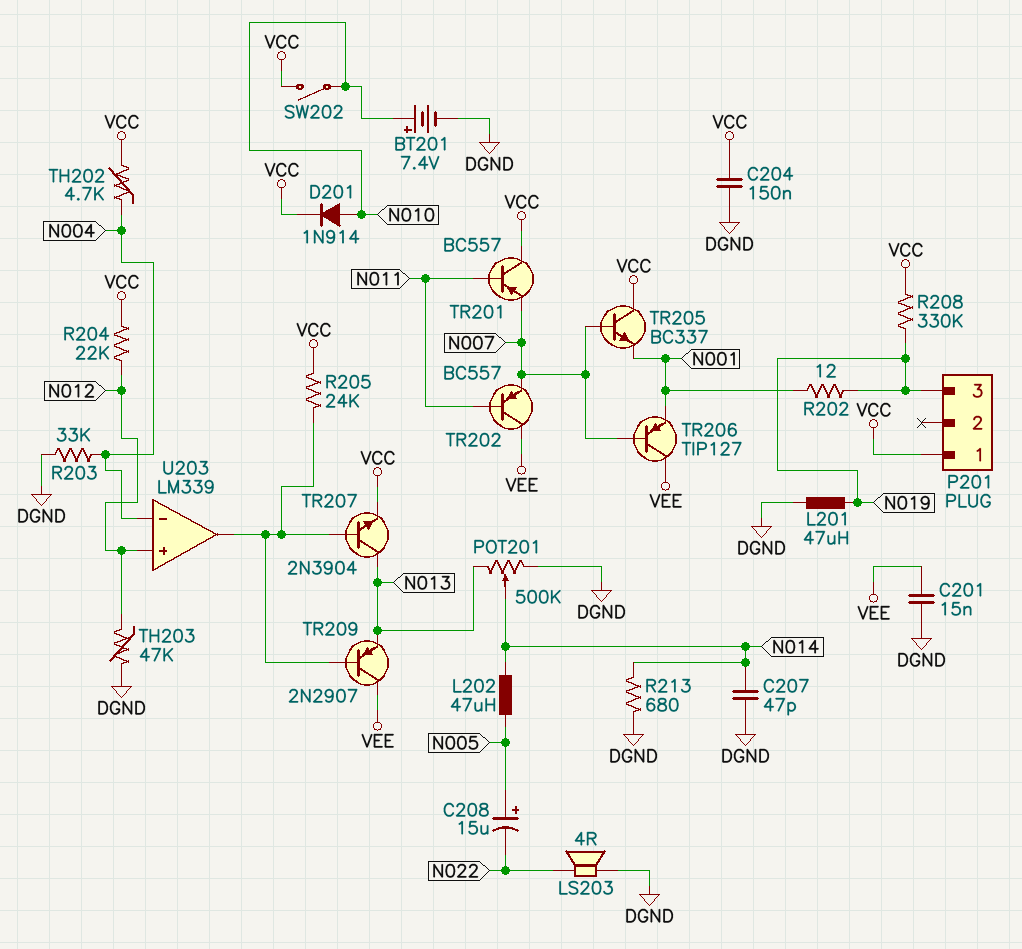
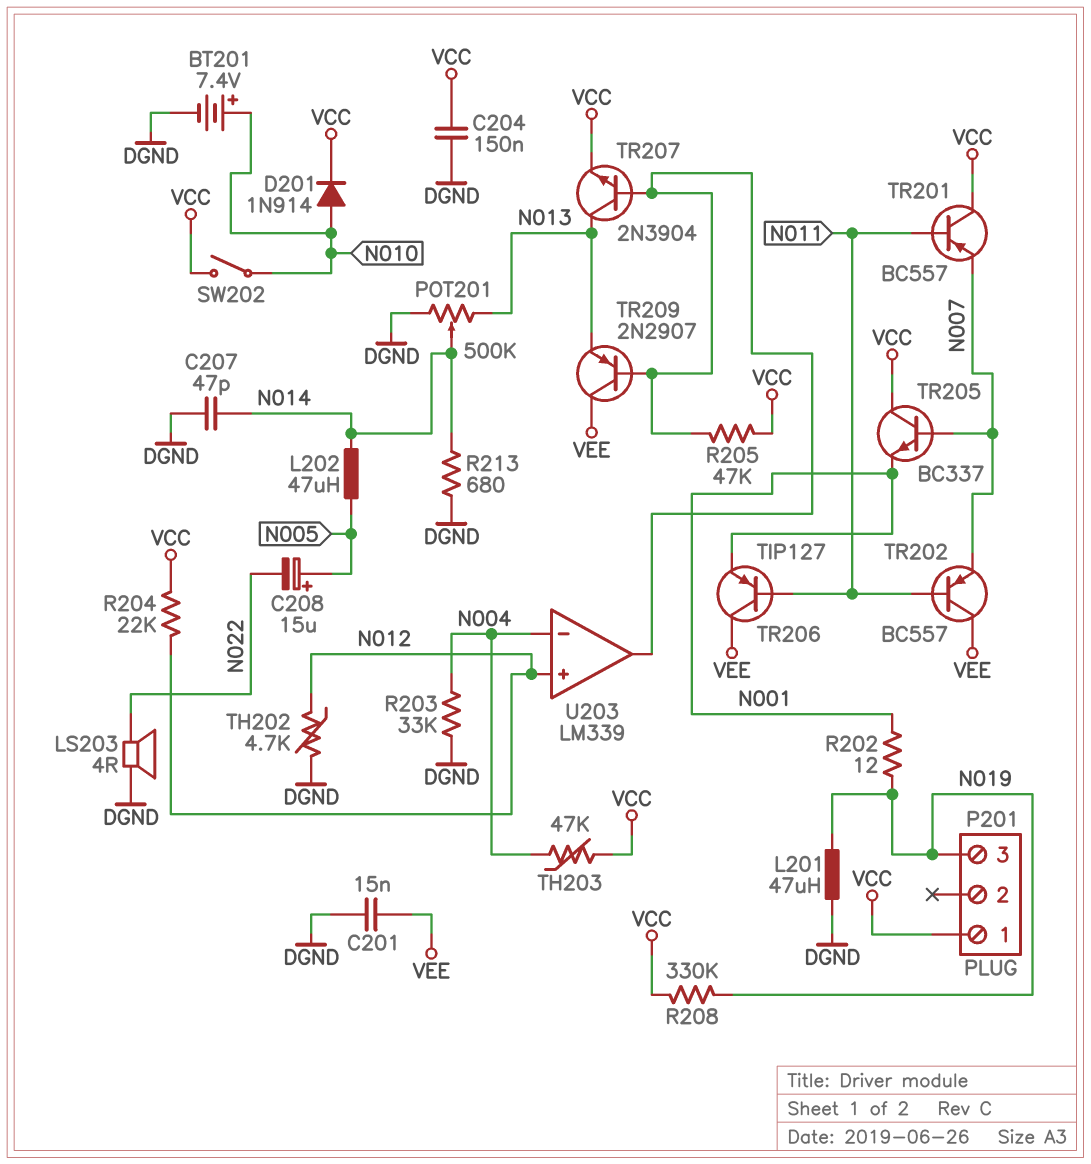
R205: 24k (U203/out, VCC) -> 47k (U203/out, VCC)
TH202: 4.7k (N004, VCC) -> 4.7k (DGND, N012)
TH203: 47k (DGND, N012) -> 47k (N004, VCC)
TR206: PNP TIP127 (B N007, C VEE, E N001) -> PNP TIP127 (B N011, C VEE, E N001)

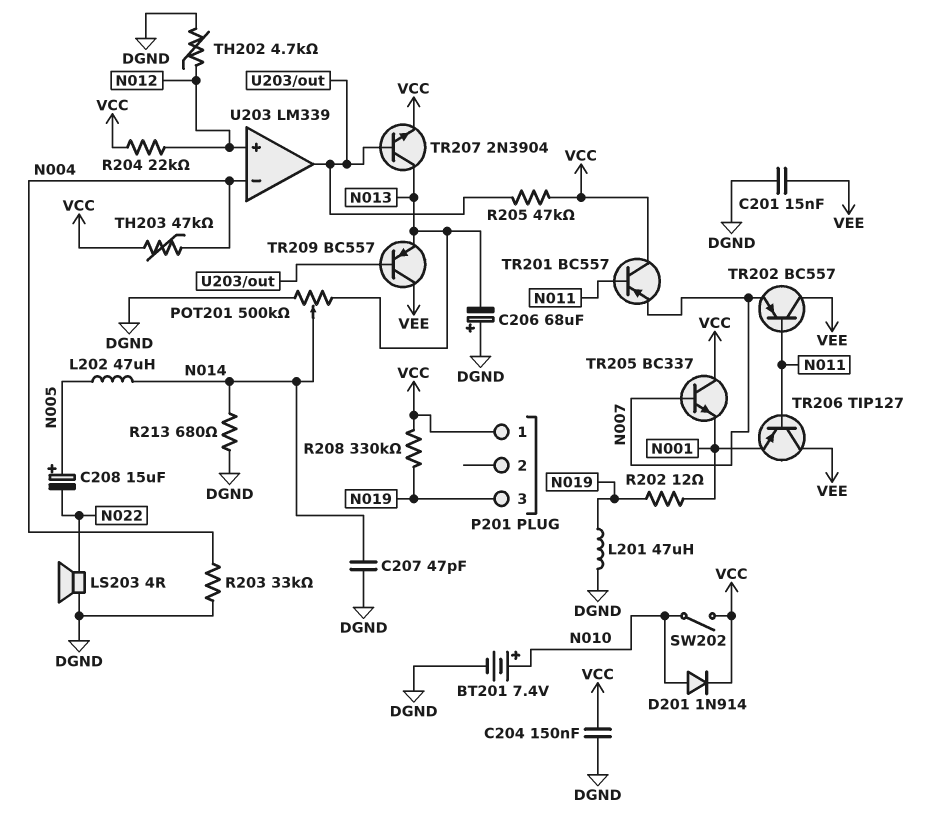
C206: none -> 68uF (plus DGND, minus N013)
TR209: PNP 2N2907 (B U203/out, C VEE, E N013) -> PNP BC557 (B U203/out, C VEE, E N013)

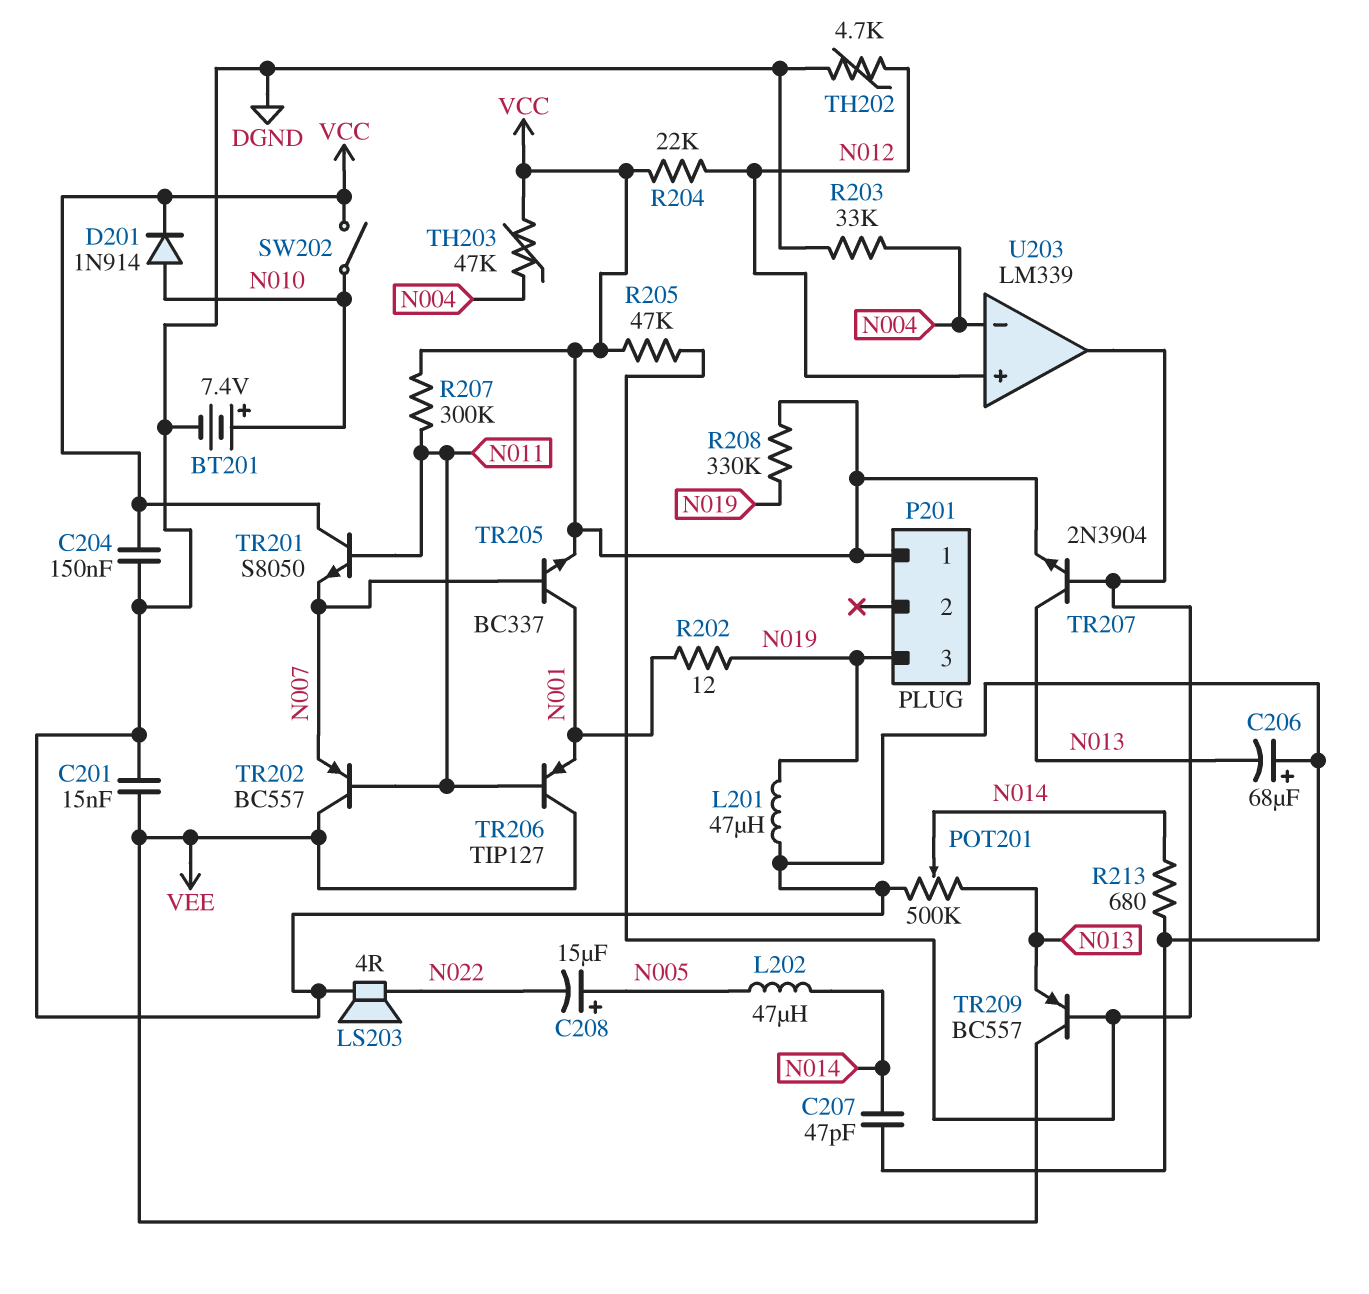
R207: none -> 300k (N011, VCC)
TR201: PNP BC557 (B N011, C VCC, E N007) -> NPN S8050 (B N011, C VCC, E N007)
TR205: NPN BC337 (B N007, C VCC, E N001) -> NPN BC337 (B N007, C N001, E VCC)

